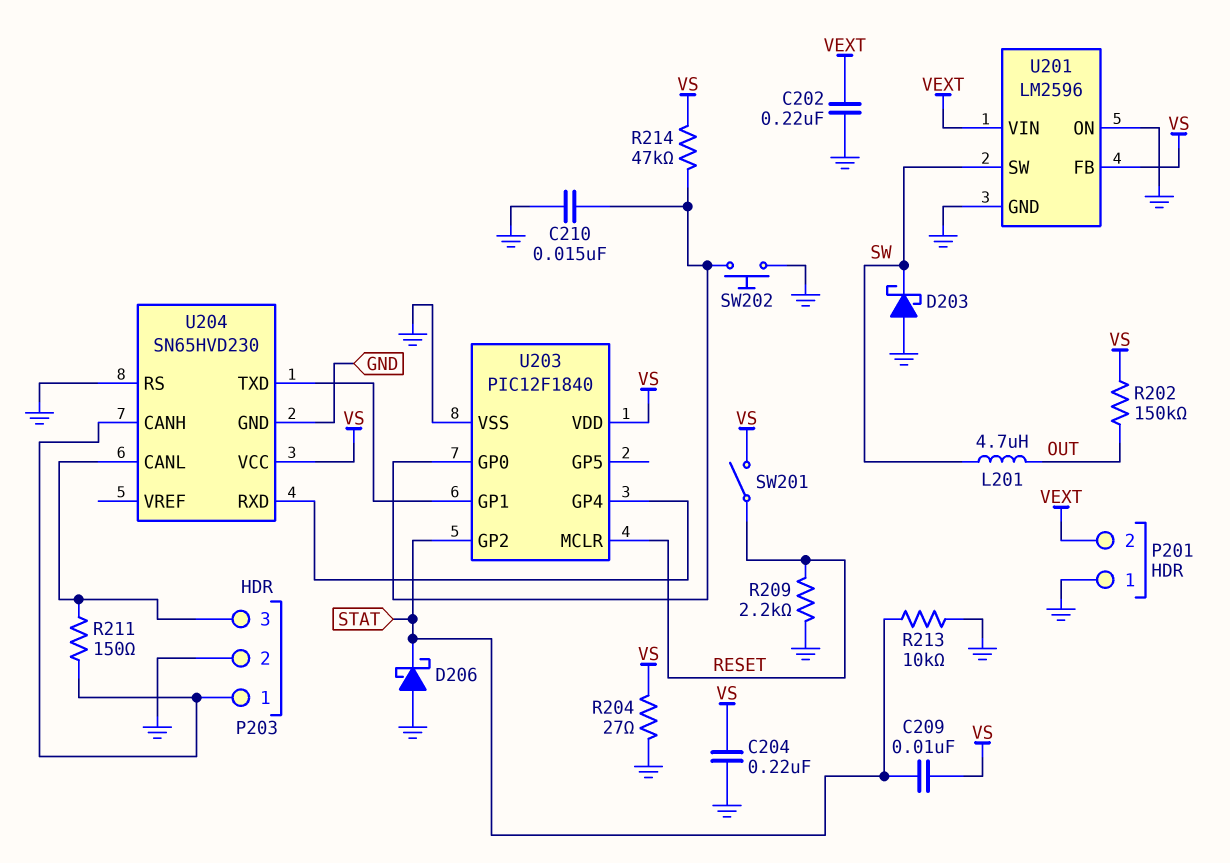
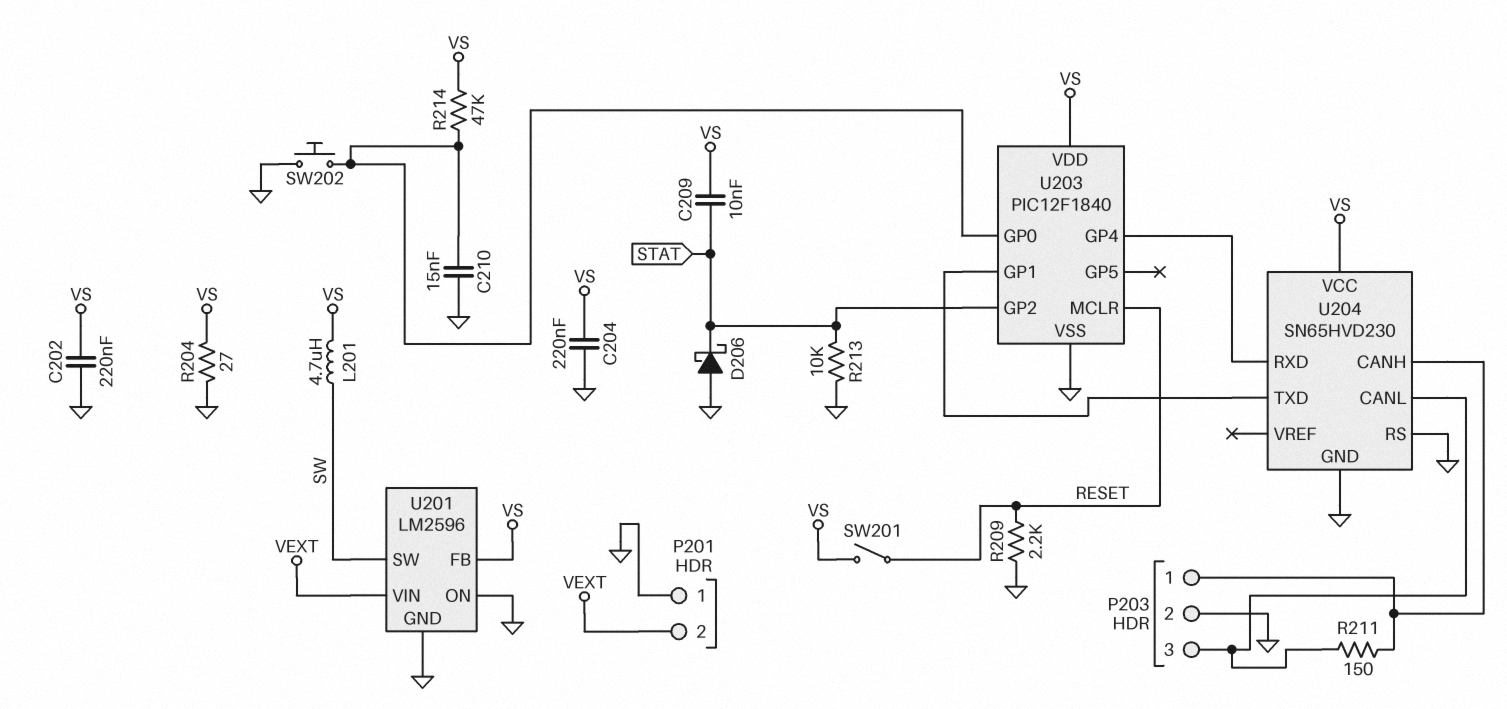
C202: 220nF (GND, VEXT) -> 220nF (GND, VS)
D203: schottky (A GND, K SW) -> none
L201: 4.7uH (OUT, SW) -> 4.7uH (SW, VS)
R202: 150k (OUT, VS) -> none

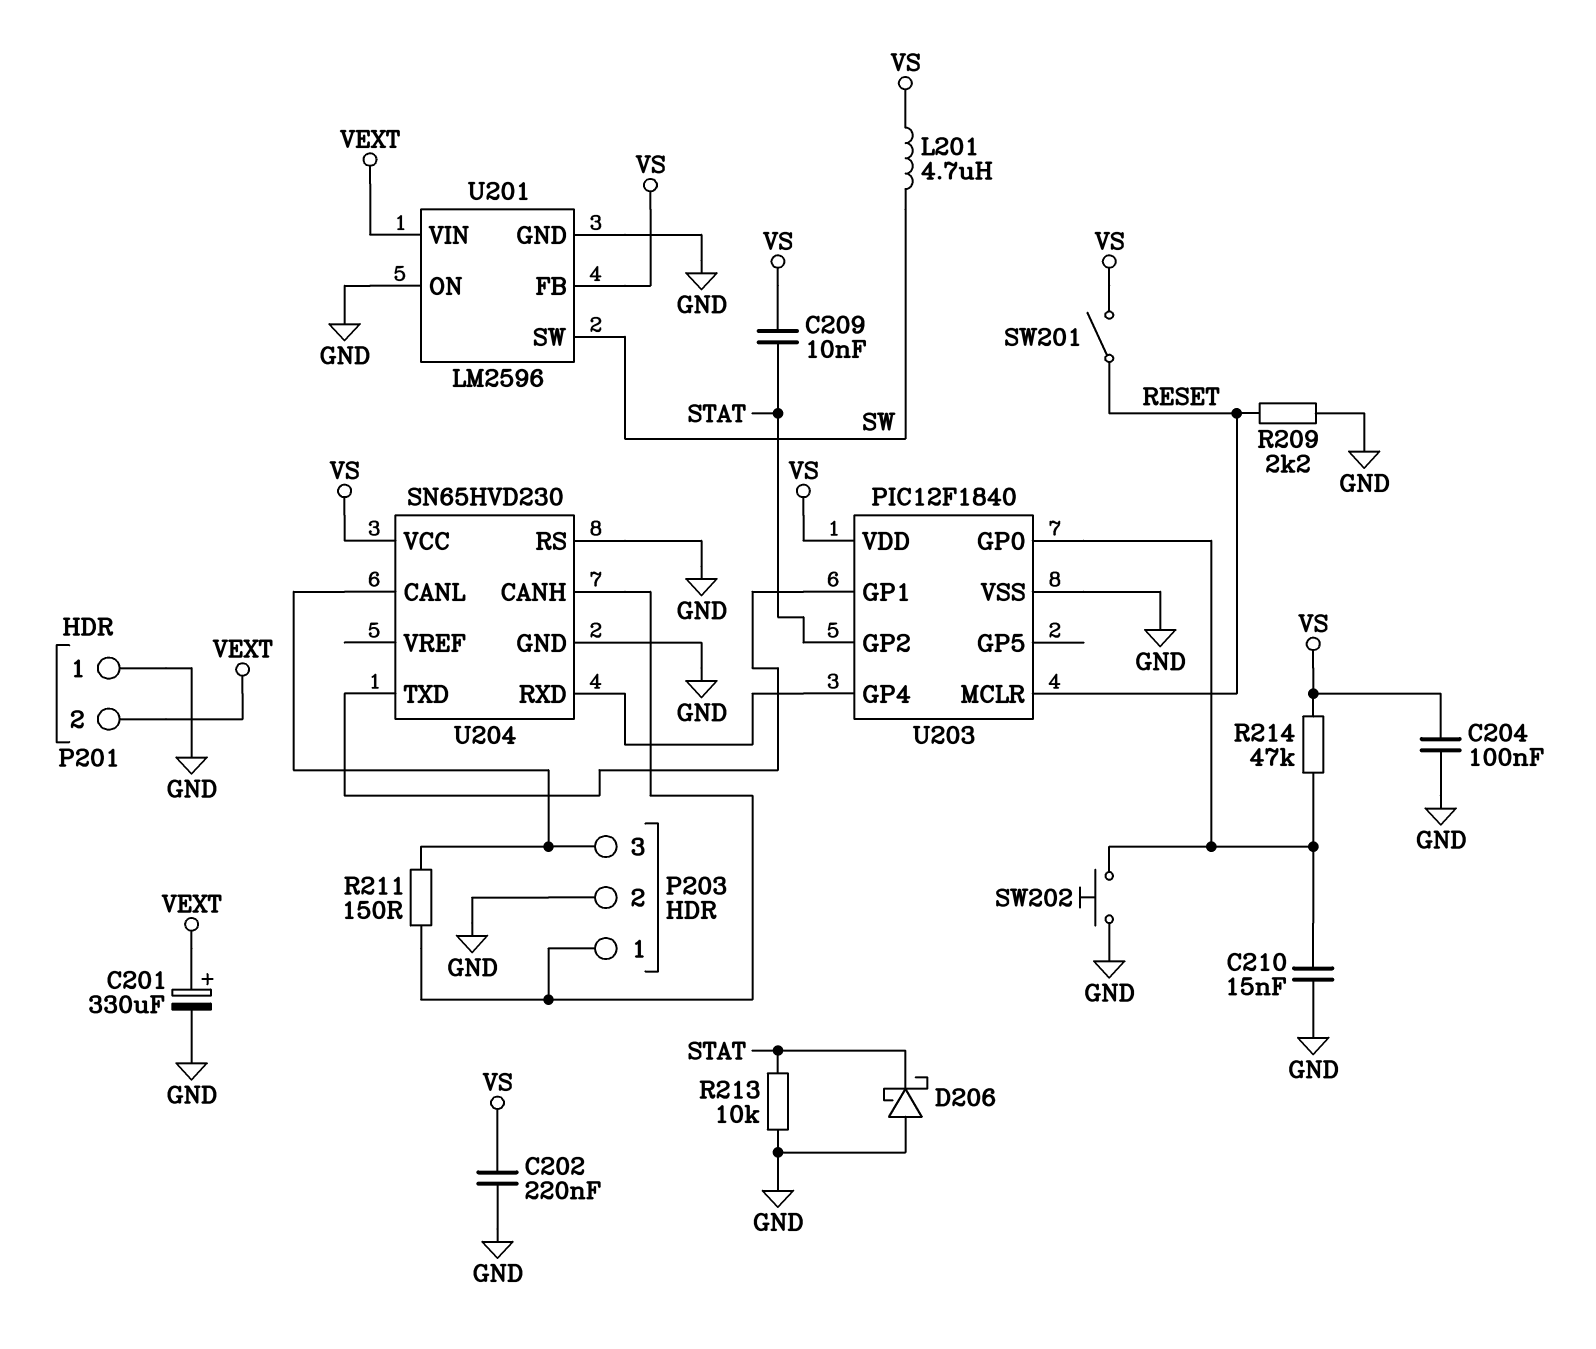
C201: none -> 330uF (plus VEXT, minus GND)
C204: 220nF (GND, VS) -> 100nF (GND, VS)
R204: 27 (GND, VS) -> none

